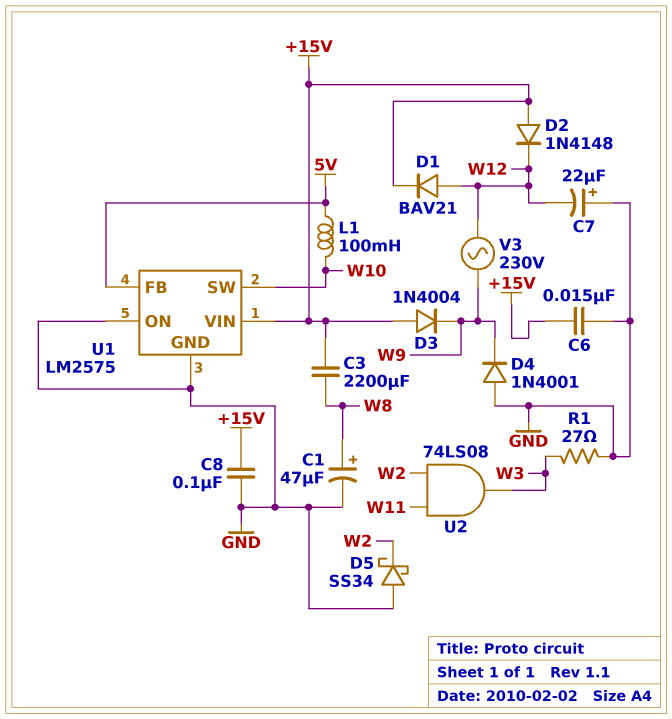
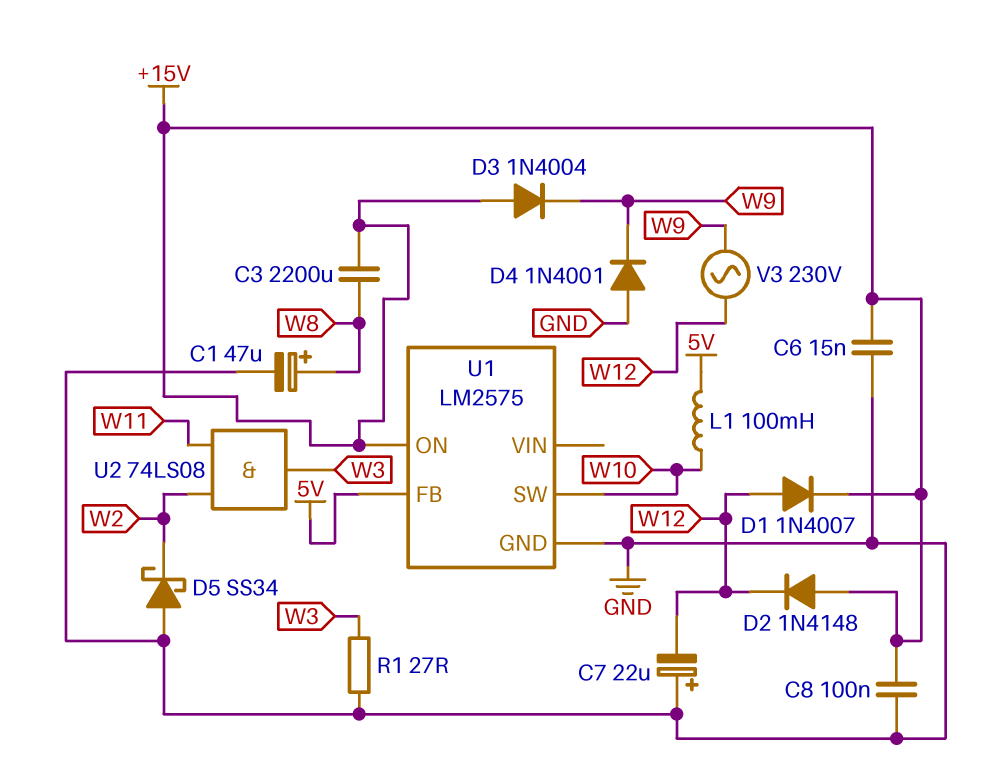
D1: diode BAV21 (A W12, K +15V) -> diode 1N4007 (A W12, K +15V)
U1 pin ON: GND -> +15V
U1 pin VIN: +15V -> none

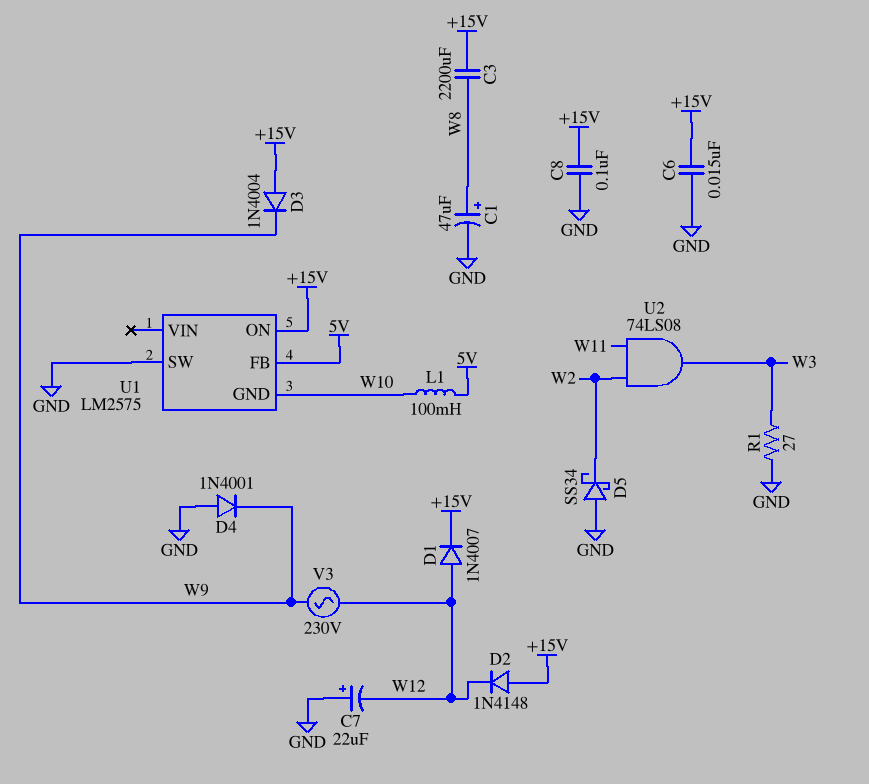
U1 pin GND: GND -> W10
U1 pin SW: W10 -> GND

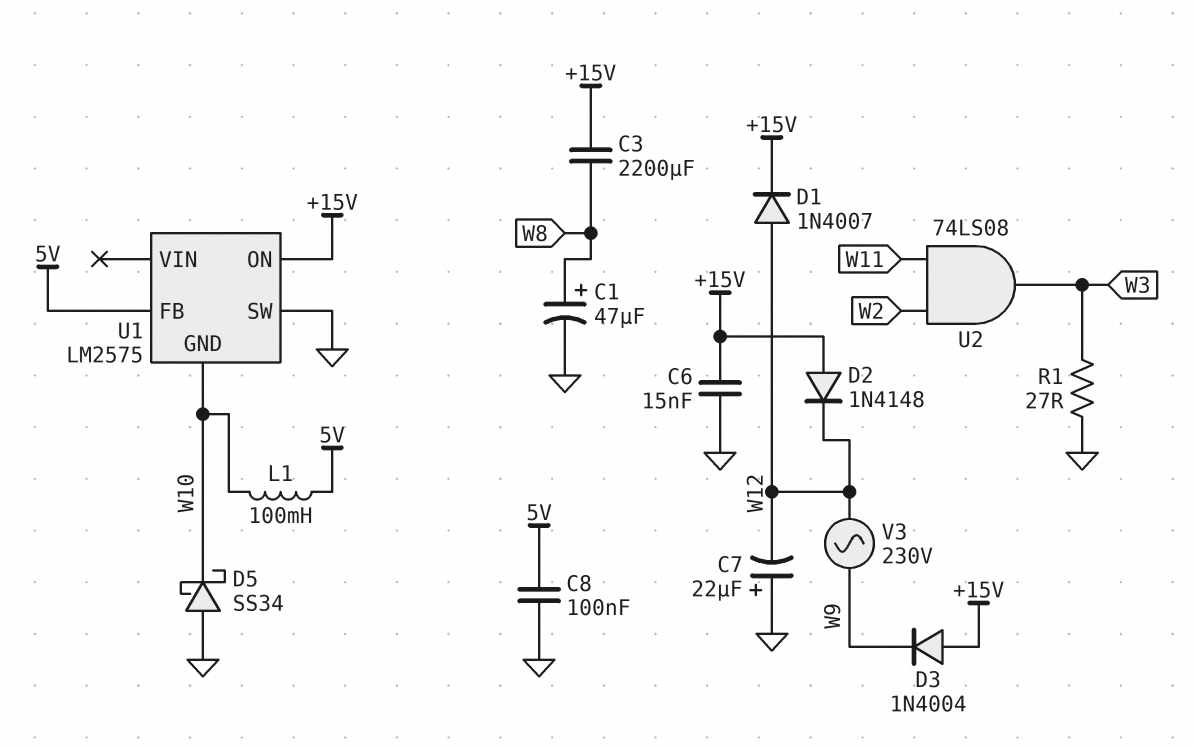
C8: 100nF (+15V, GND) -> 100nF (5V, GND)
D4: diode 1N4001 (A GND, K W9) -> none
D5: schottky SS34 (A GND, K W2) -> schottky SS34 (A GND, K W10)

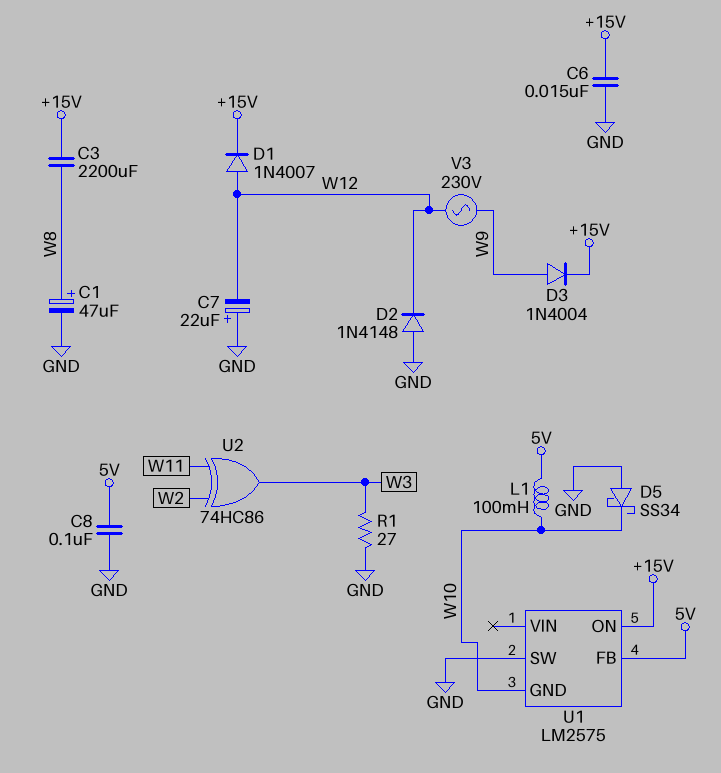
D2: diode 1N4148 (A +15V, K W12) -> diode 1N4148 (A GND, K W12)
D3: diode 1N4004 (A +15V, K W9) -> diode 1N4004 (A W9, K +15V)
U2: AND 74LS08 (in W2, in W11, out W3) -> XOR 74HC86 (in W2, in W11, out W3)

